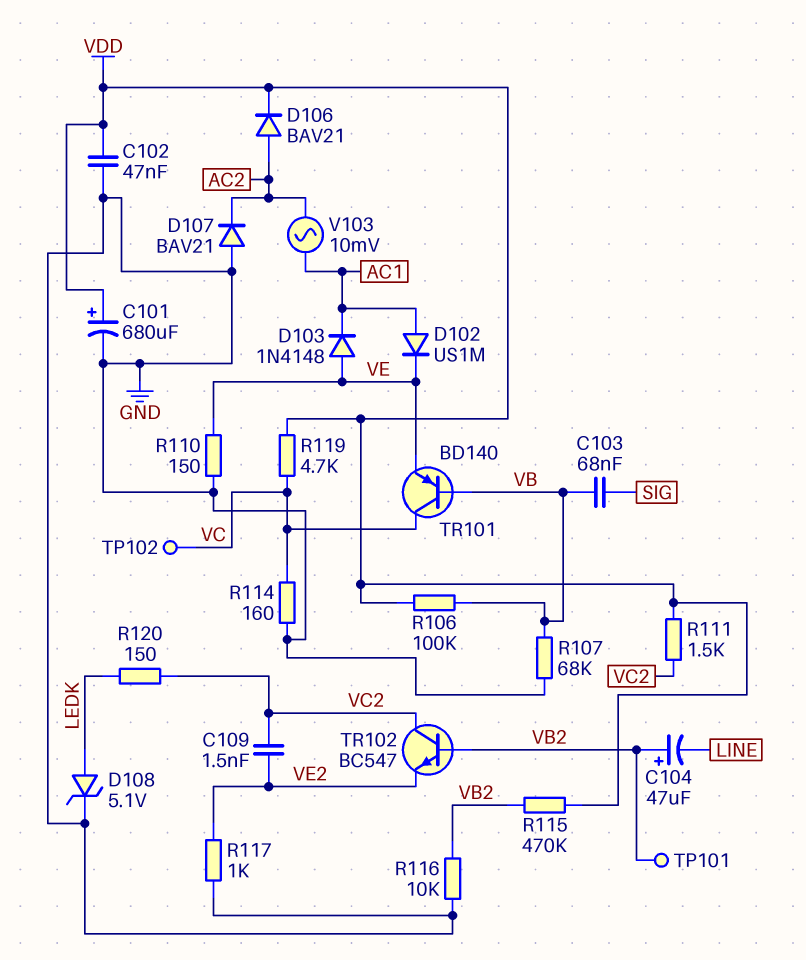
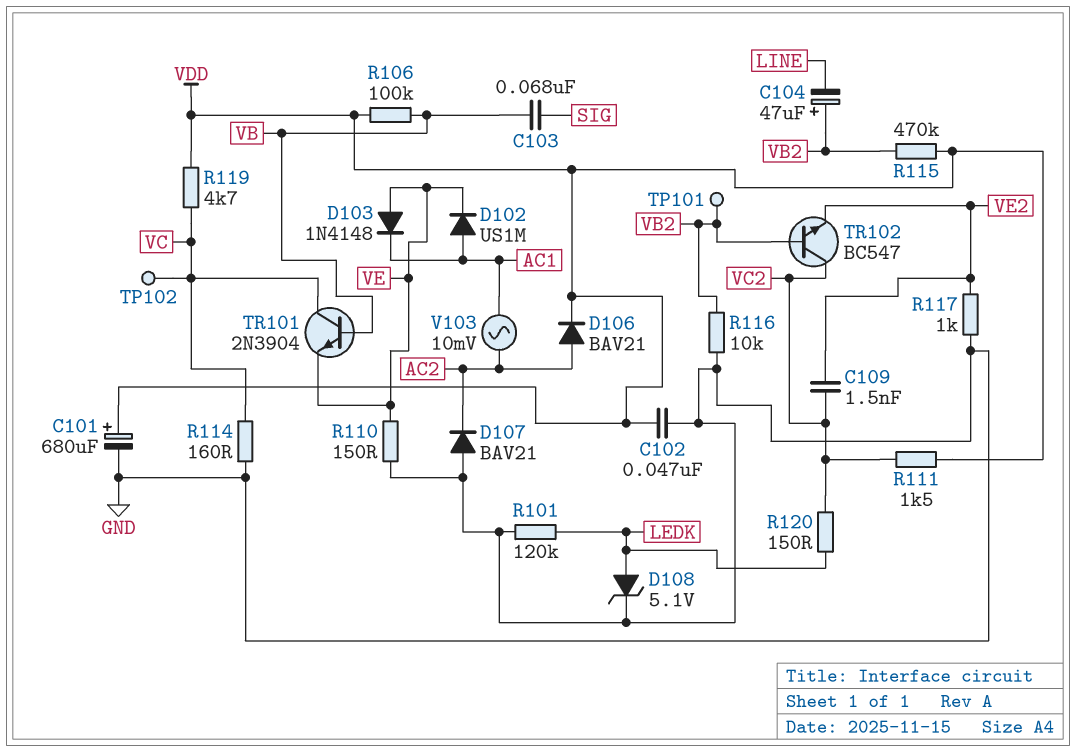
R101: none -> 120k (GND, LEDK)
R107: 68k (GND, VB) -> none
TR101: PNP BD140 (B VB, C VC, E VE) -> NPN 2N3904 (B VB, C VC, E VE)

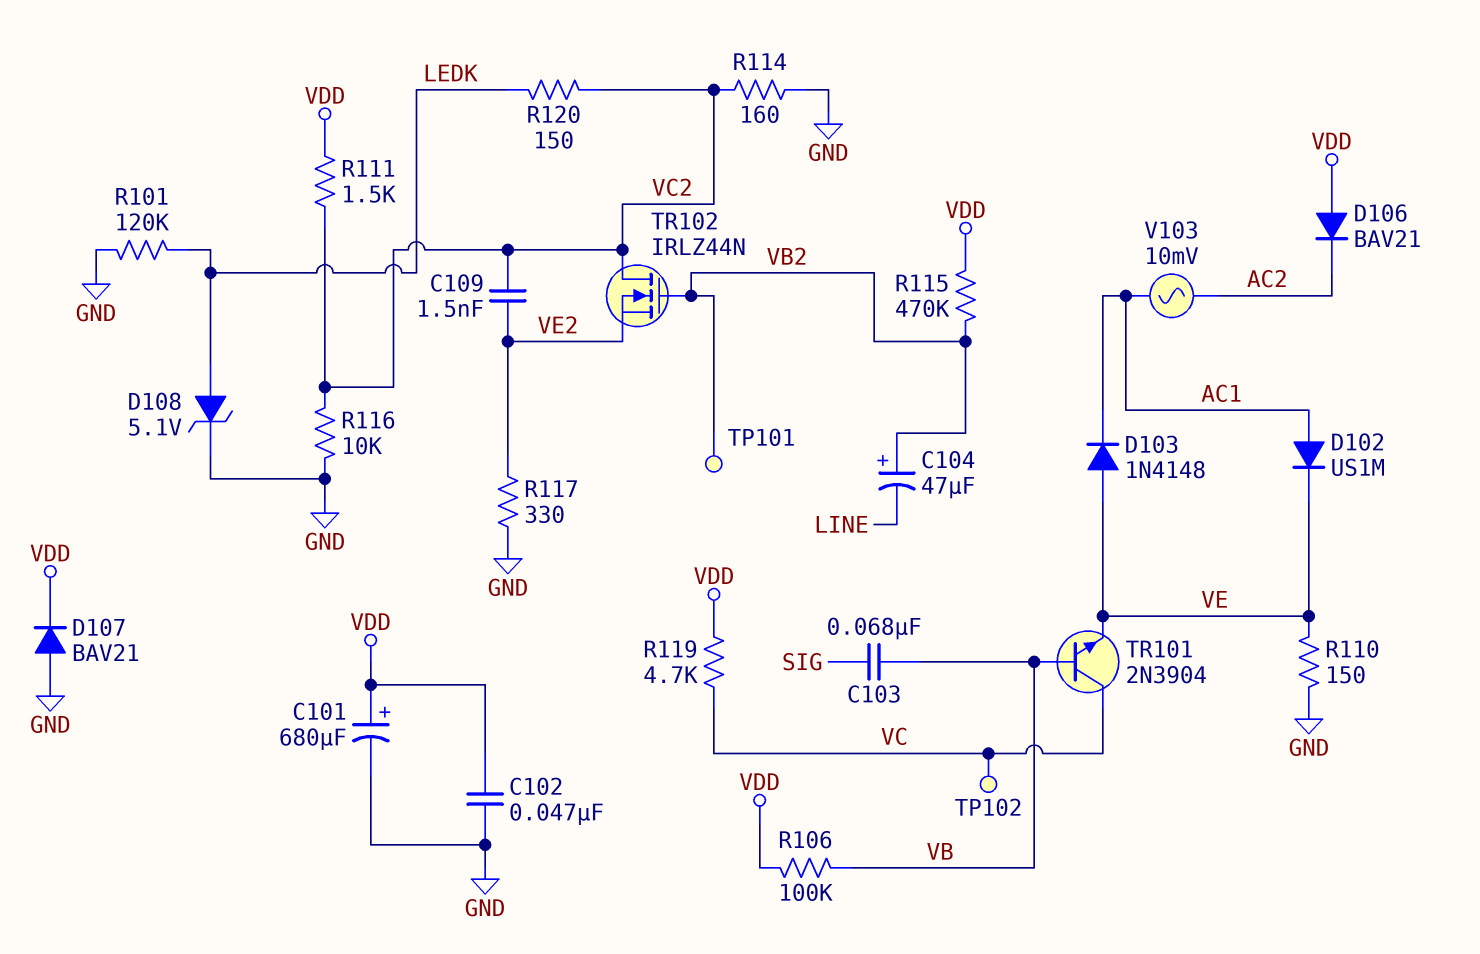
D106: diode BAV21 (A AC2, K VDD) -> diode BAV21 (A VDD, K AC2)
D107: diode BAV21 (A GND, K AC2) -> diode BAV21 (A GND, K VDD)
R114: 160 (GND, VC) -> 160 (GND, VC2)
R116: 10k (GND, VB2) -> 10k (GND, VC2)
R117: 1k (GND, VE2) -> 330 (GND, VE2)
TR102: NPN BC547 (B VB2, C VC2, E VE2) -> NMOS IRLZ44N (G VB2, D VC2, S VE2)

